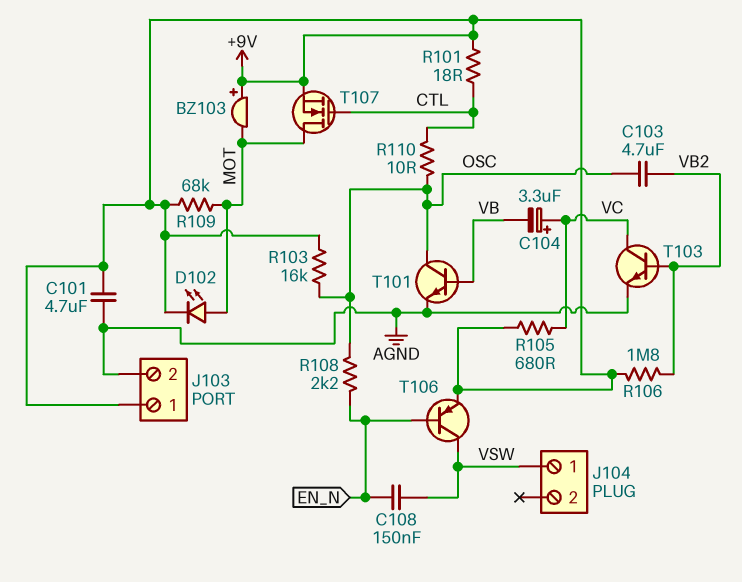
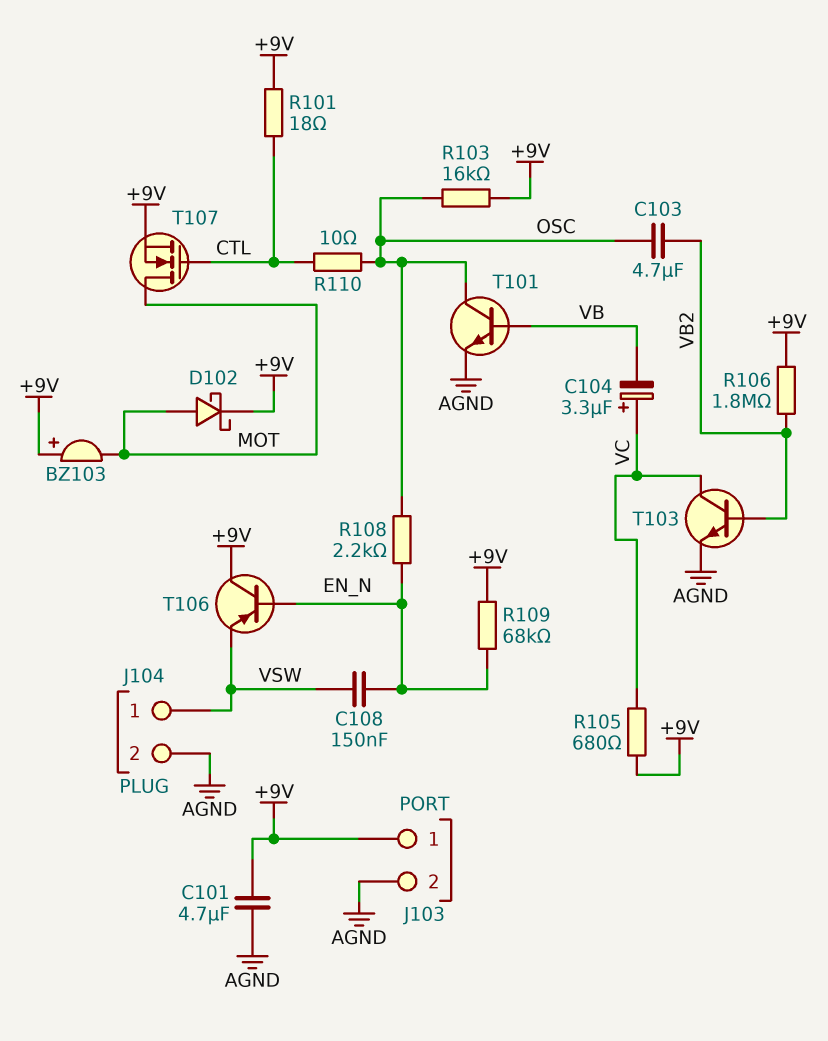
D102: LED (A MOT, K +9V) -> schottky (A MOT, K +9V)
J104 pin 2: none -> AGND
R109: 68k (+9V, MOT) -> 68k (+9V, EN_N)
T106: PNP (B EN_N, C VSW, E +9V) -> PNP (B EN_N, C +9V, E VSW)

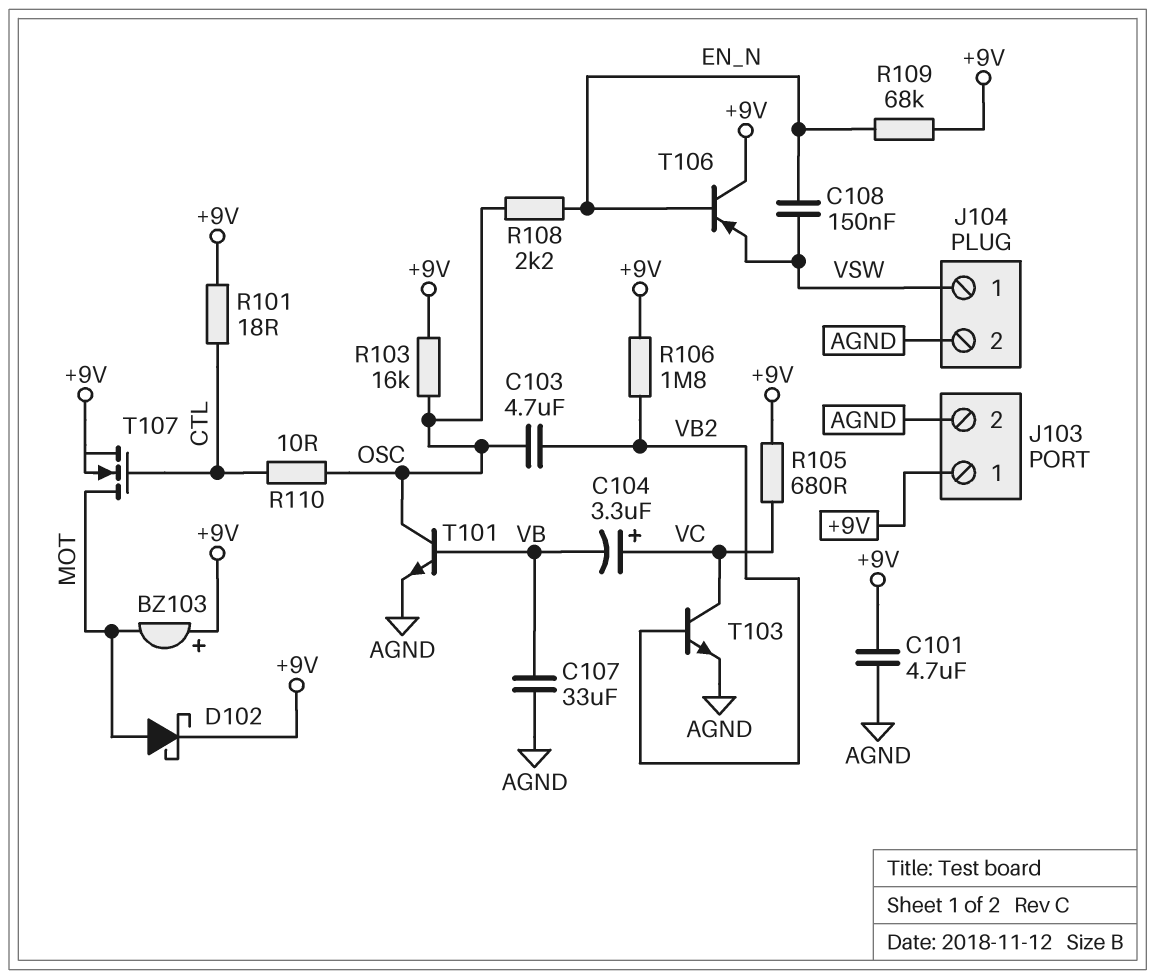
C107: none -> 33uF (AGND, VB)

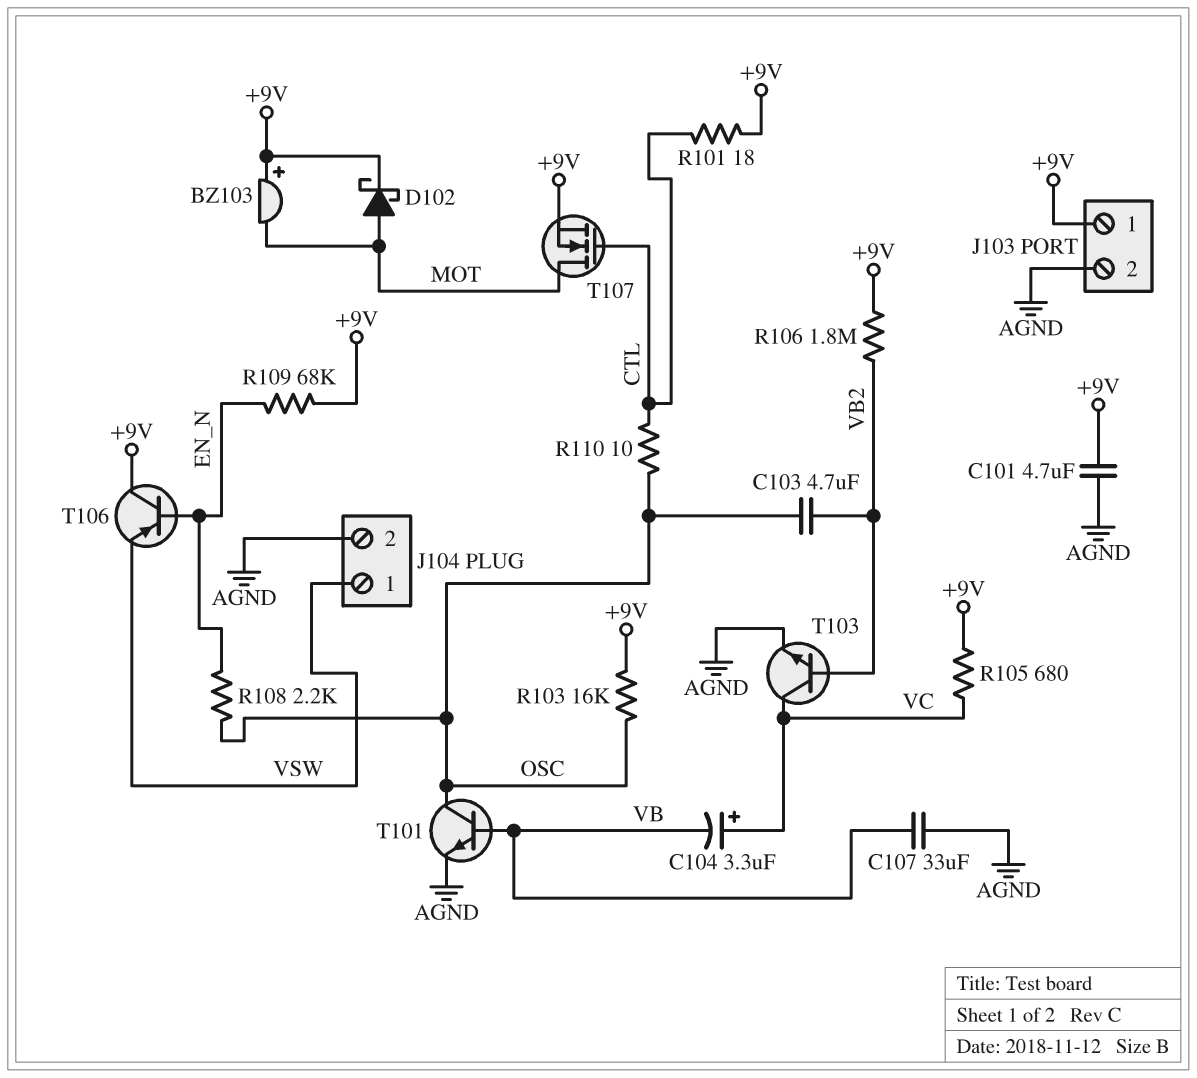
C108: 150nF (EN_N, VSW) -> none

